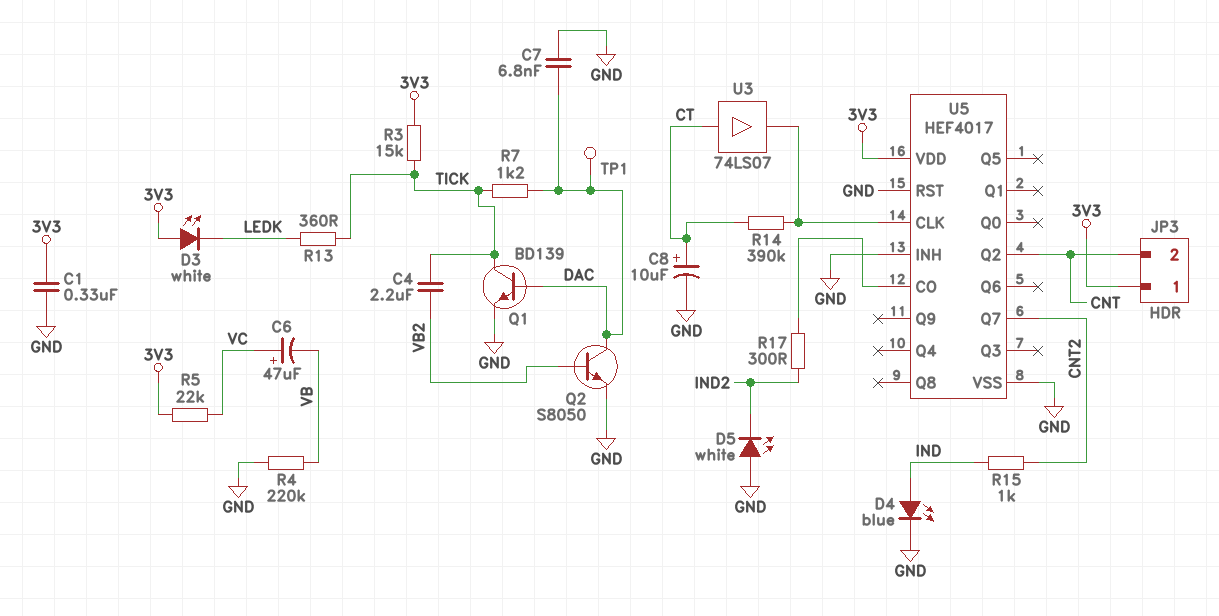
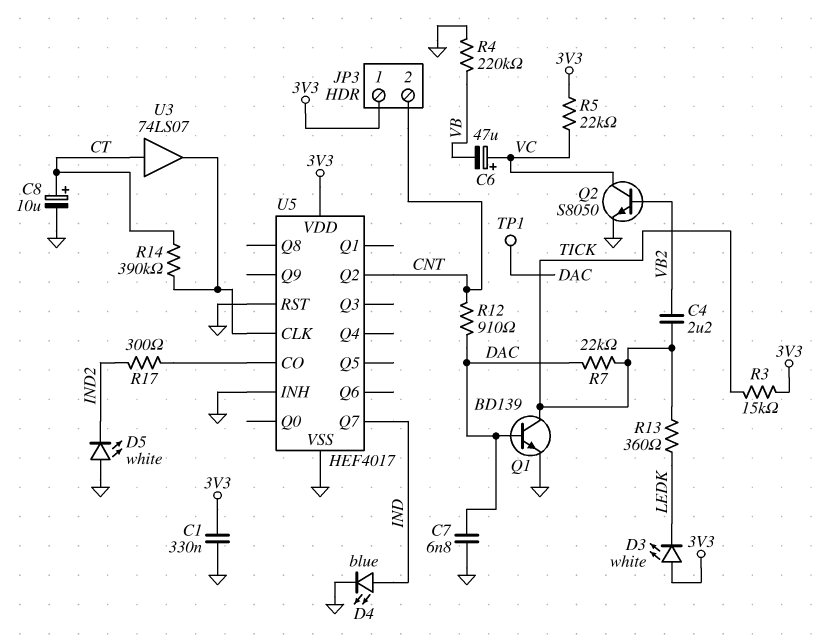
Q2: NPN S8050 (B VB2, C DAC, E GND) -> NPN S8050 (B VB2, C VC, E GND)
R7: 1.2k (DAC, TICK) -> 22k (DAC, TICK)
R12: none -> 910 (CNT, DAC)
R15: 1k (CNT2, IND) -> none
U5 pin Q7: CNT2 -> IND

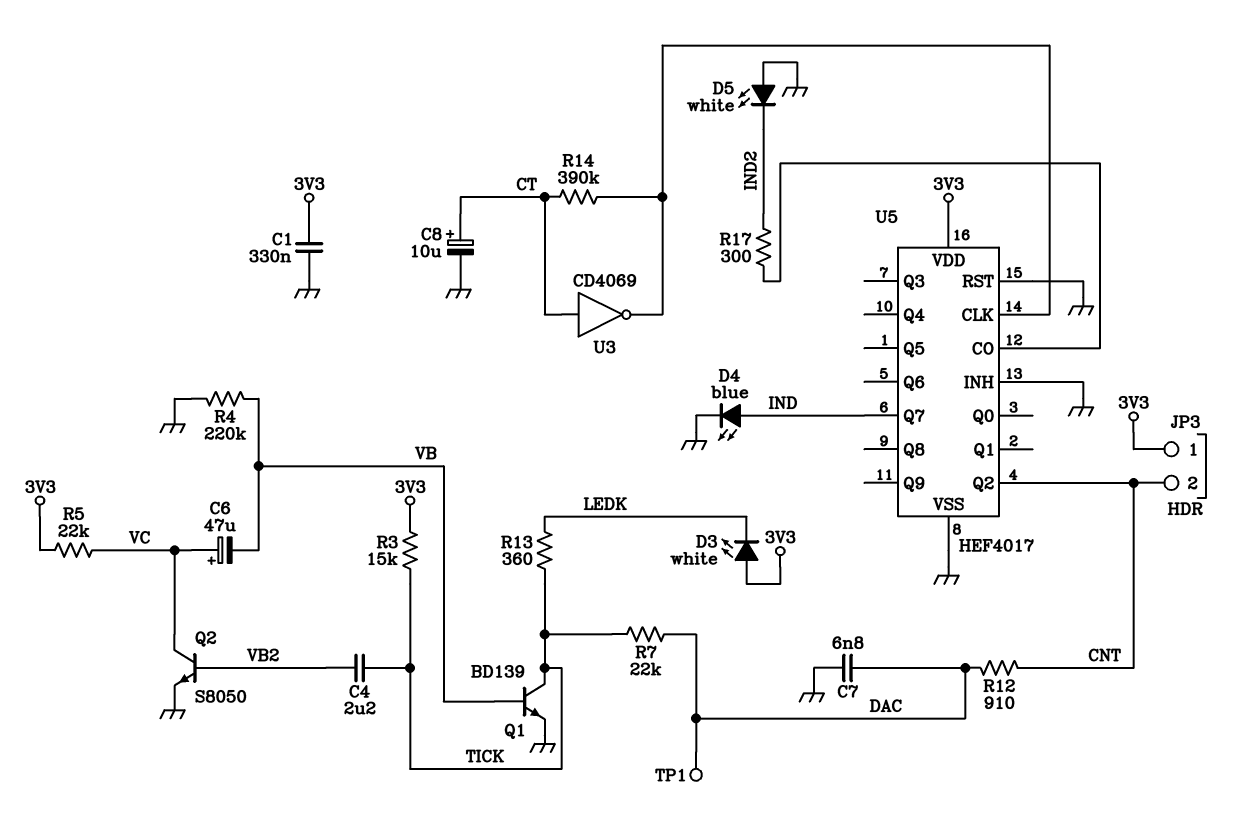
Q1: NPN BD139 (B DAC, C TICK, E GND) -> NPN BD139 (B VB, C TICK, E GND)
U3: buffer 74LS07 (in CT, out U5/CLK) -> NOT CD4069 (in CT, out U5/CLK)

